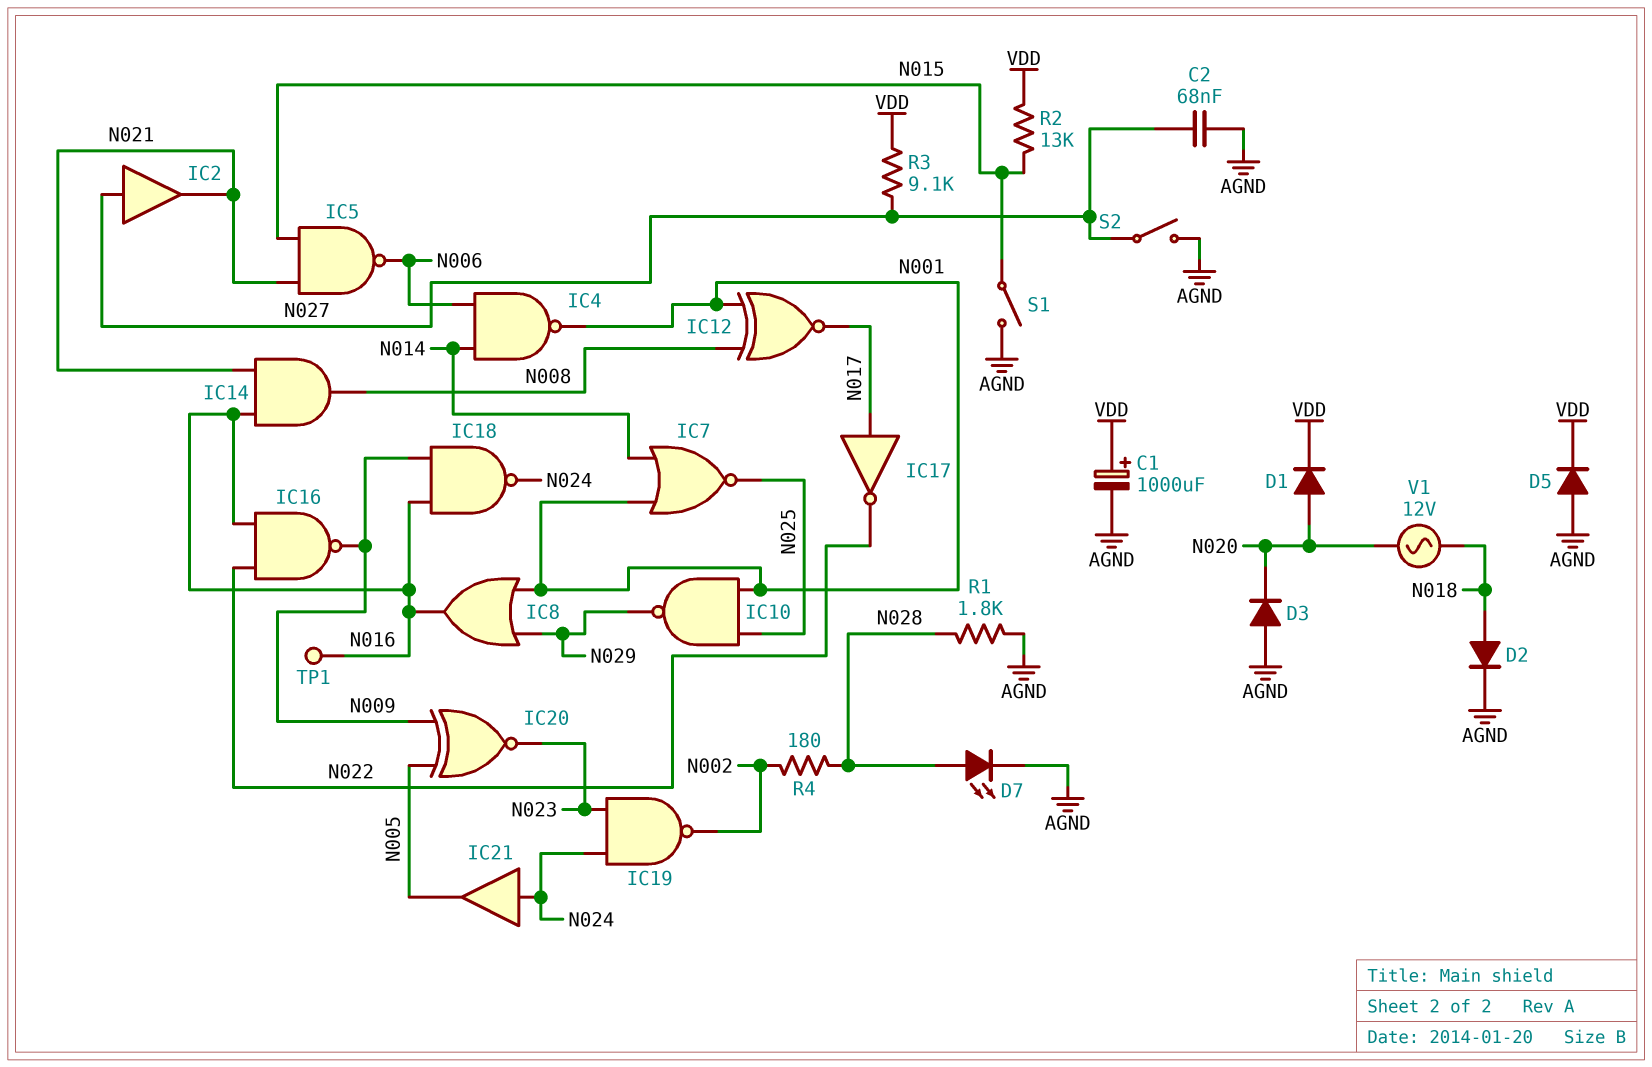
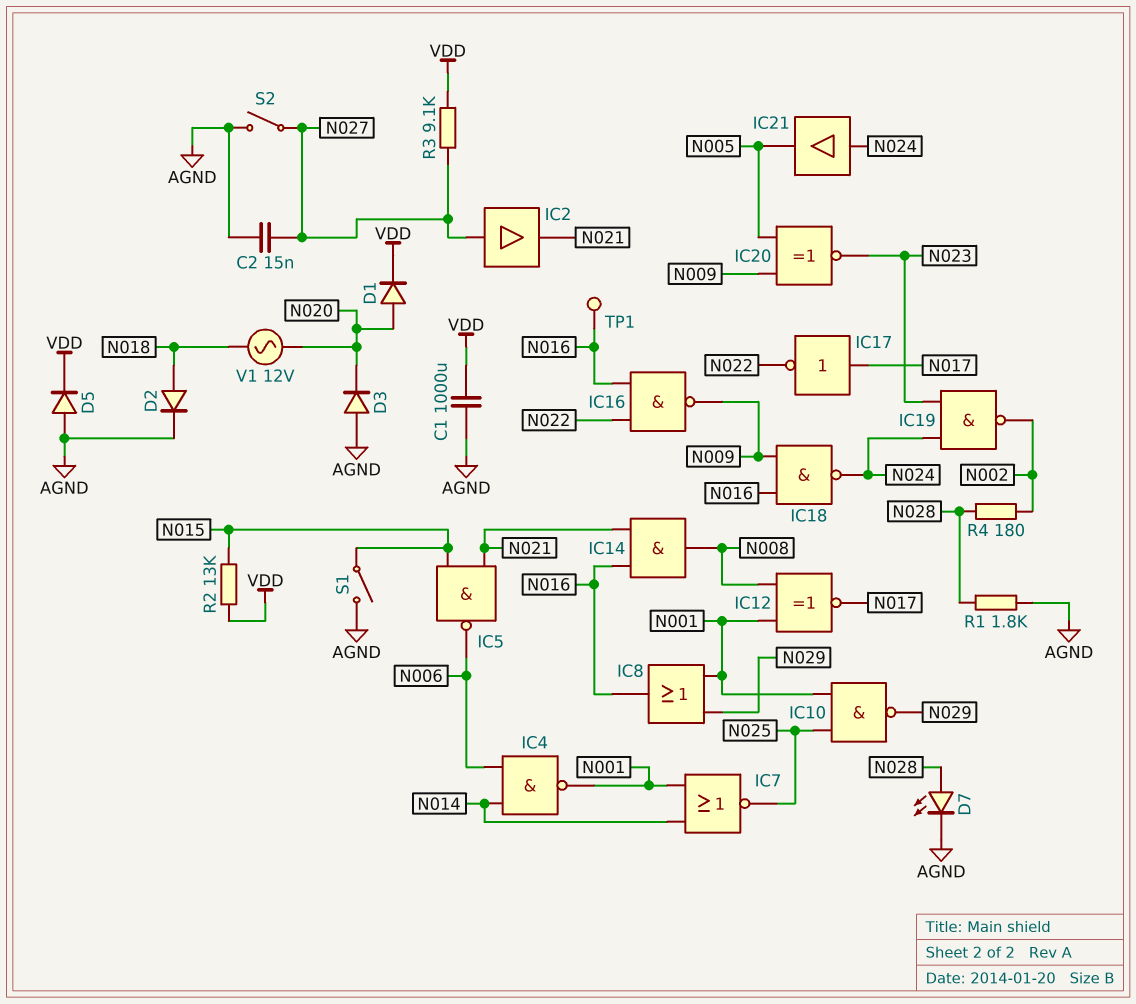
C1: 1000uF (plus VDD, minus AGND) -> 1000uF (AGND, VDD)
C2: 68nF (AGND, N027) -> 15nF (AGND, N027)

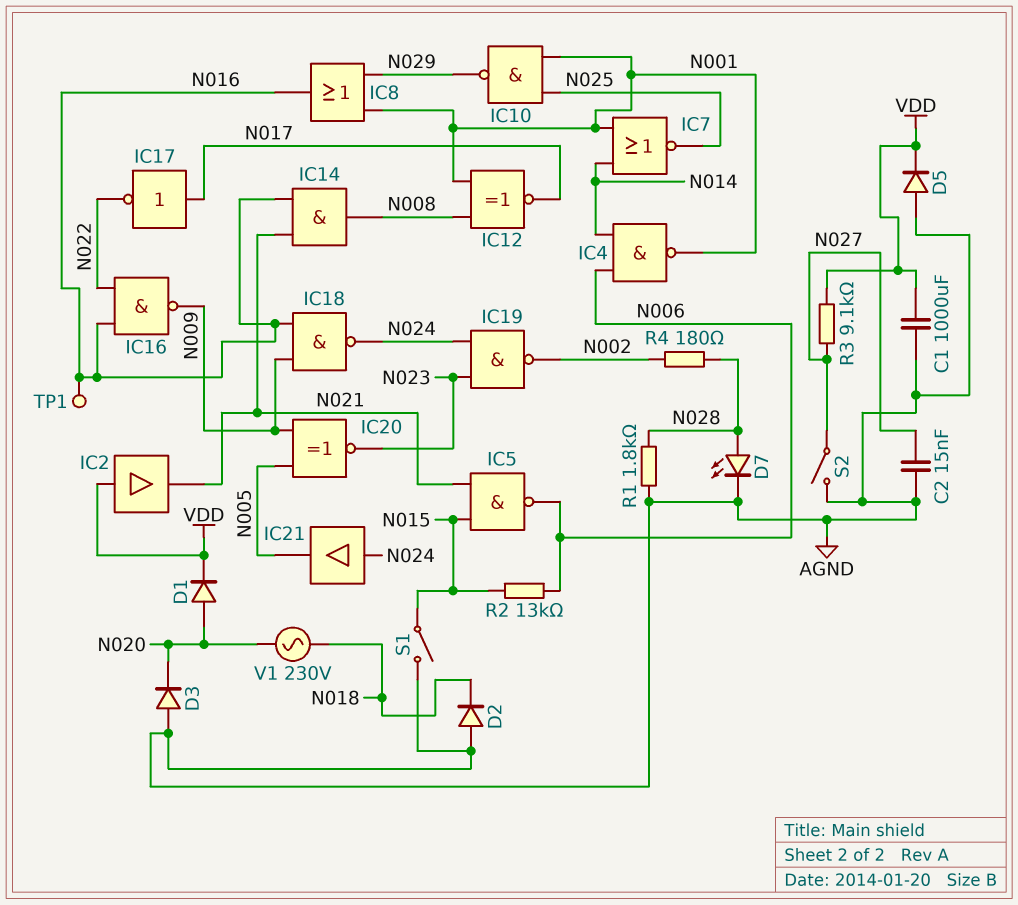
D2: diode (A N018, K AGND) -> diode (A AGND, K N018)
IC2: buffer (in N027, out N021) -> buffer (in VDD, out N021)
R2: 13k (N015, VDD) -> 13k (N006, N015)
V1: AC 12V (N018, N020) -> AC 230V (N018, N020)

